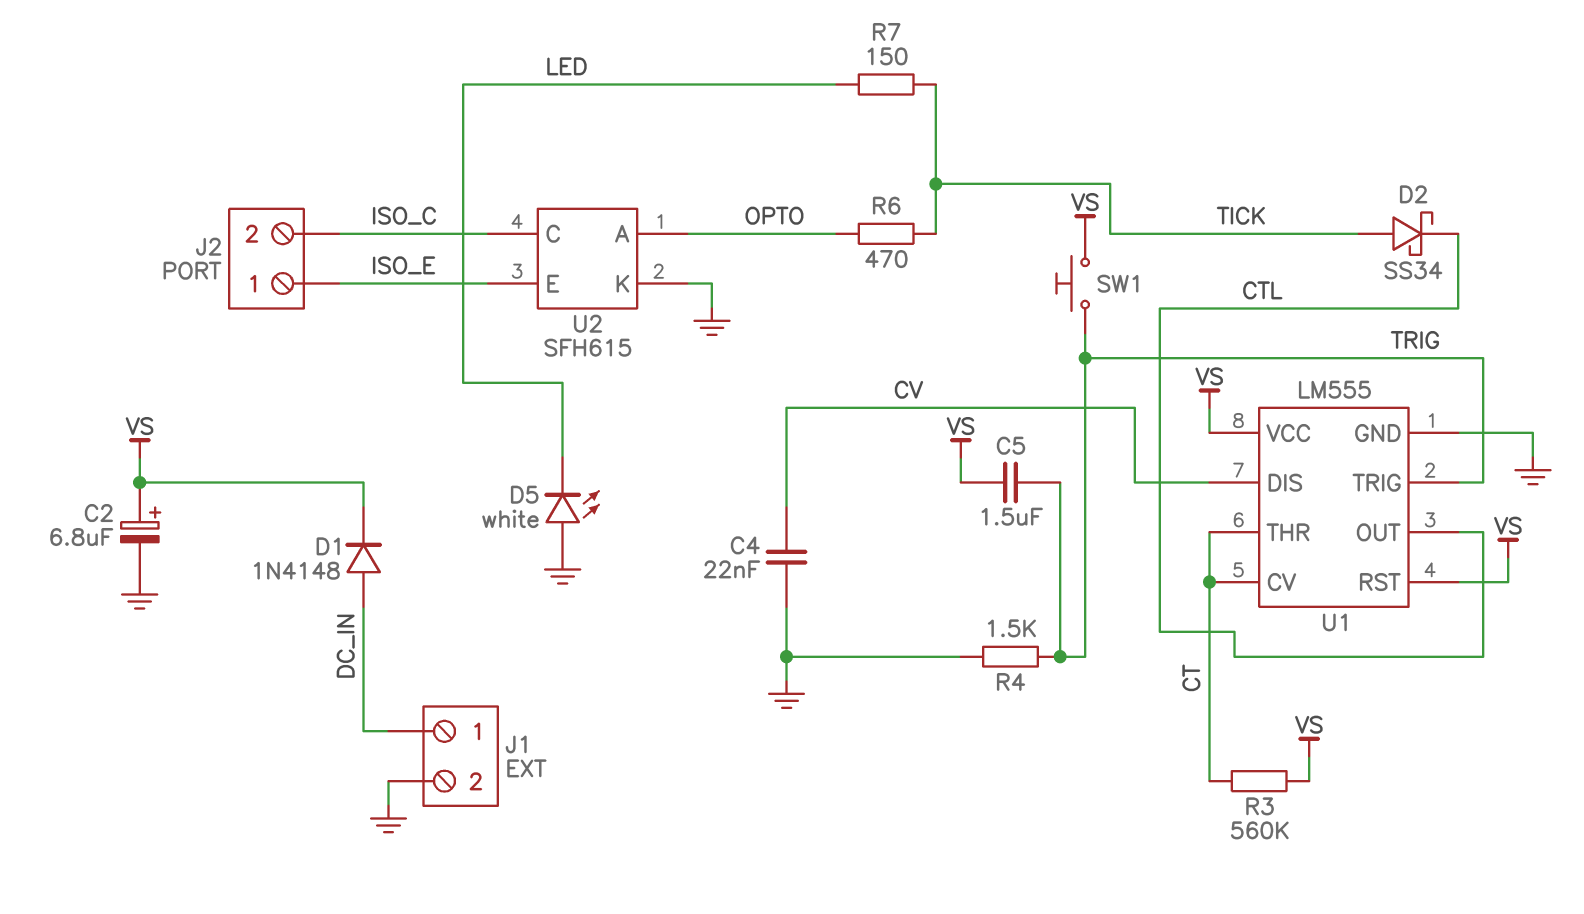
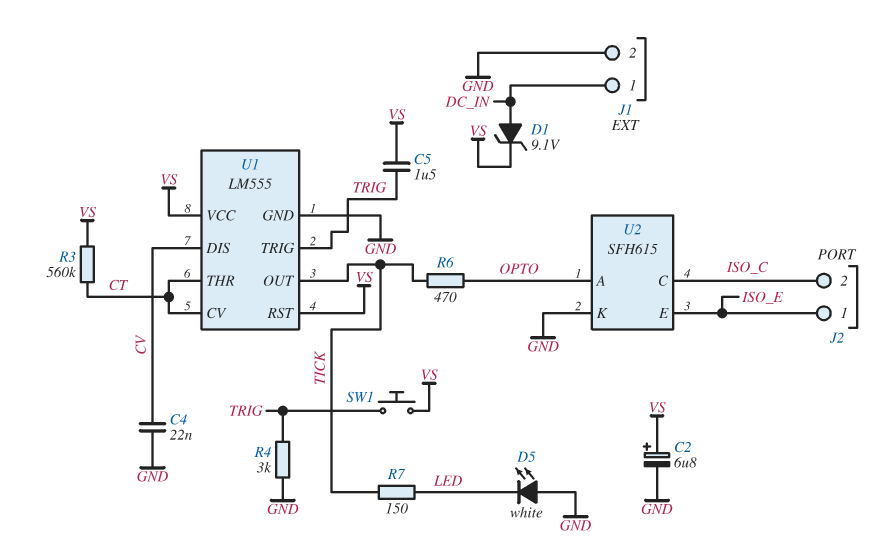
D1: diode 1N4148 (A DC_IN, K VS) -> zener 9.1V (A DC_IN, K VS)
D2: schottky SS34 (A TICK, K CTL) -> none
R4: 1.5k (GND, TRIG) -> 3k (GND, TRIG)
U1 pin OUT: CTL -> TICK

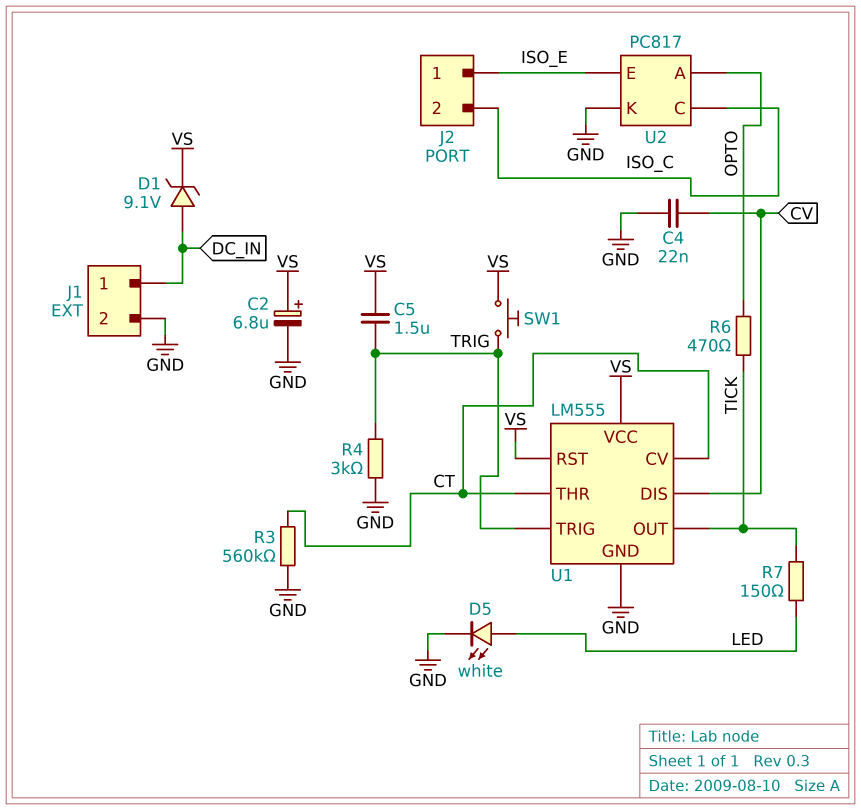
D5: LED white (A GND, K LED) -> LED white (A LED, K GND)
R3: 560k (CT, VS) -> 560k (CT, GND)
U2: SFH615 -> PC817

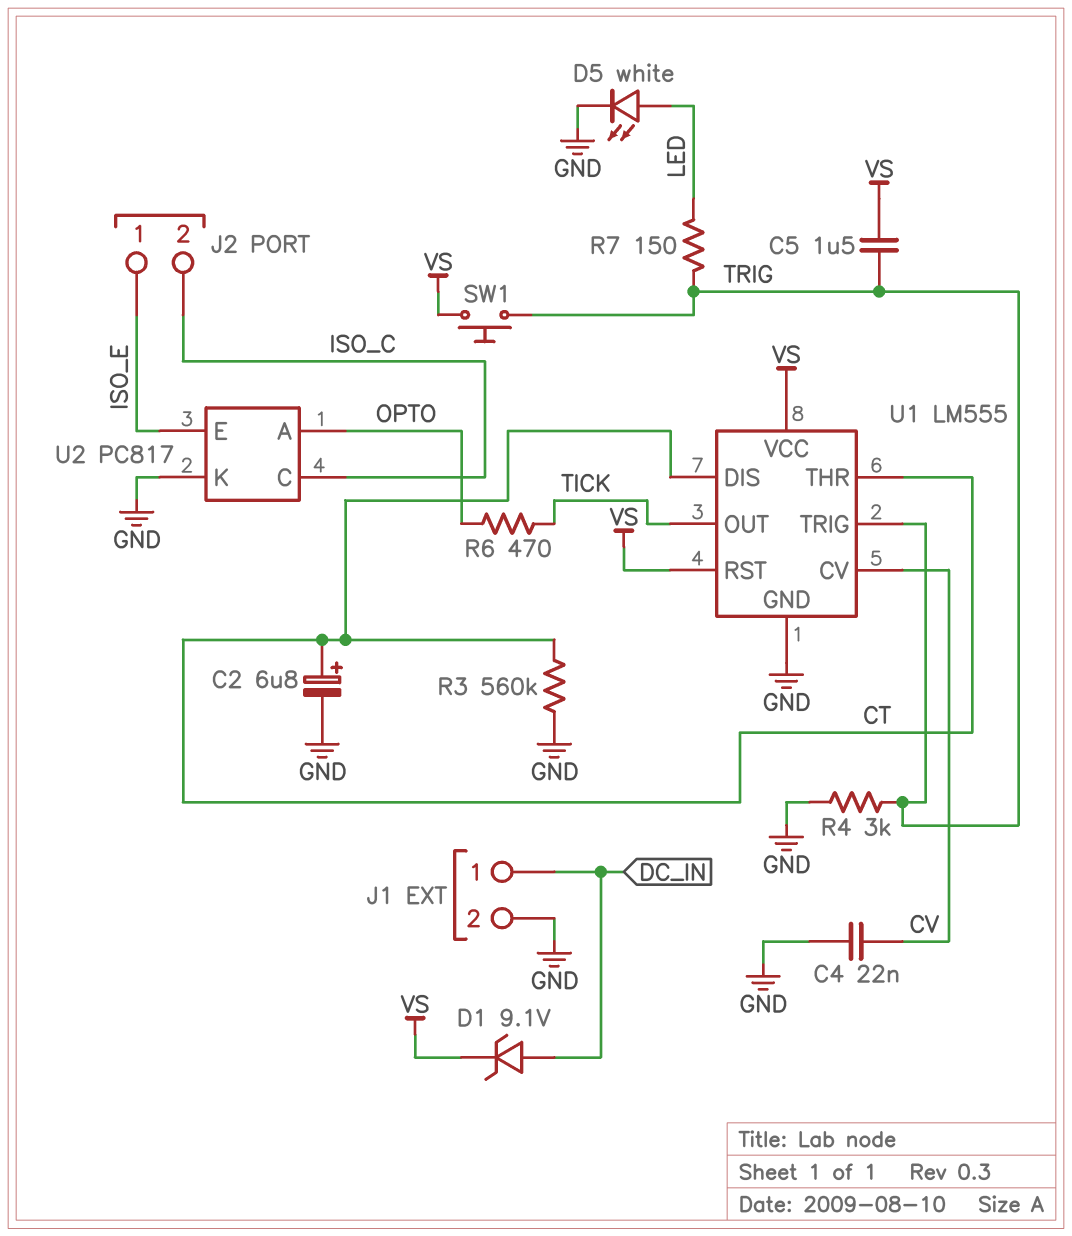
C2: 6.8uF (plus VS, minus GND) -> 6.8uF (plus CT, minus GND)
R7: 150 (LED, TICK) -> 150 (LED, TRIG)
U1 pin CV: CT -> CV
U1 pin DIS: CV -> CT

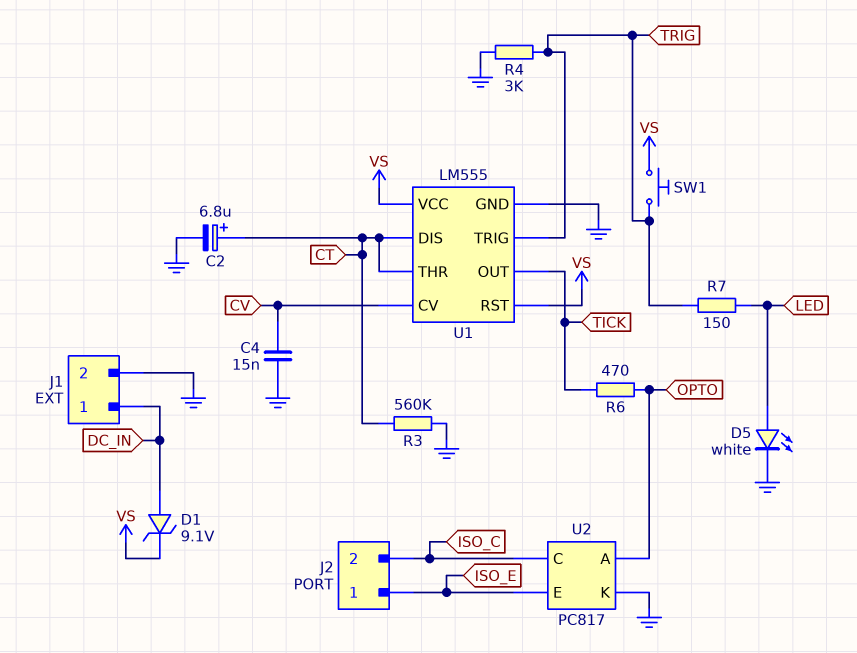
C4: 22nF (CV, GND) -> 15nF (CV, GND)
C5: 1.5uF (TRIG, VS) -> none

